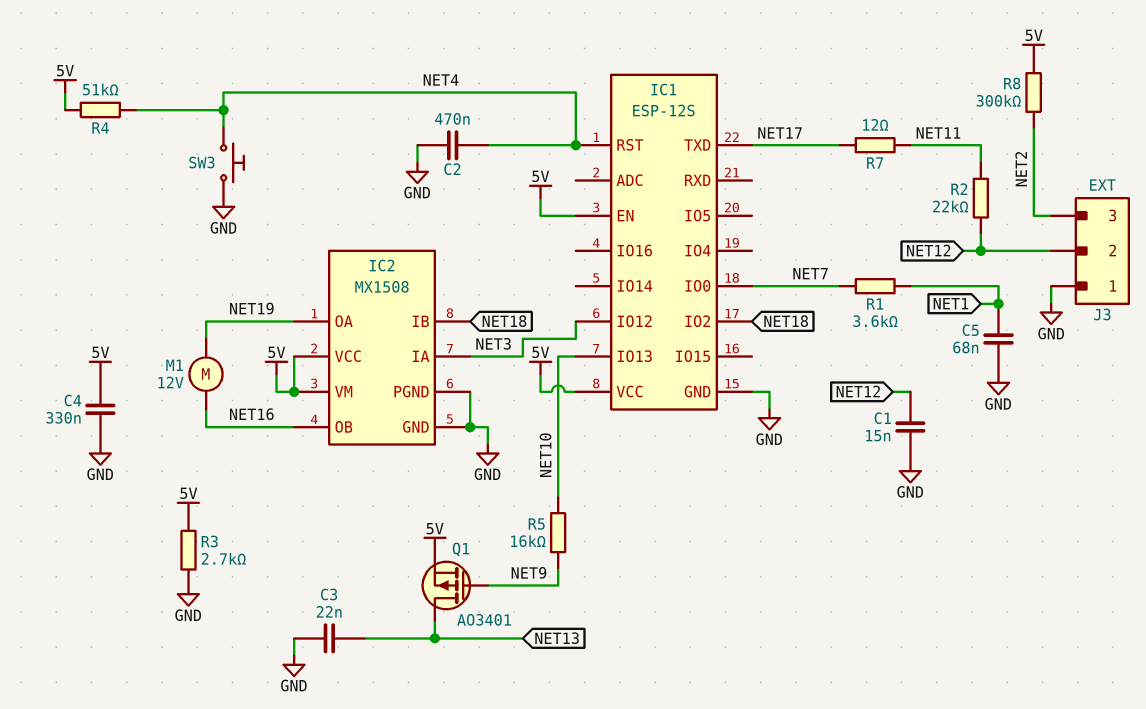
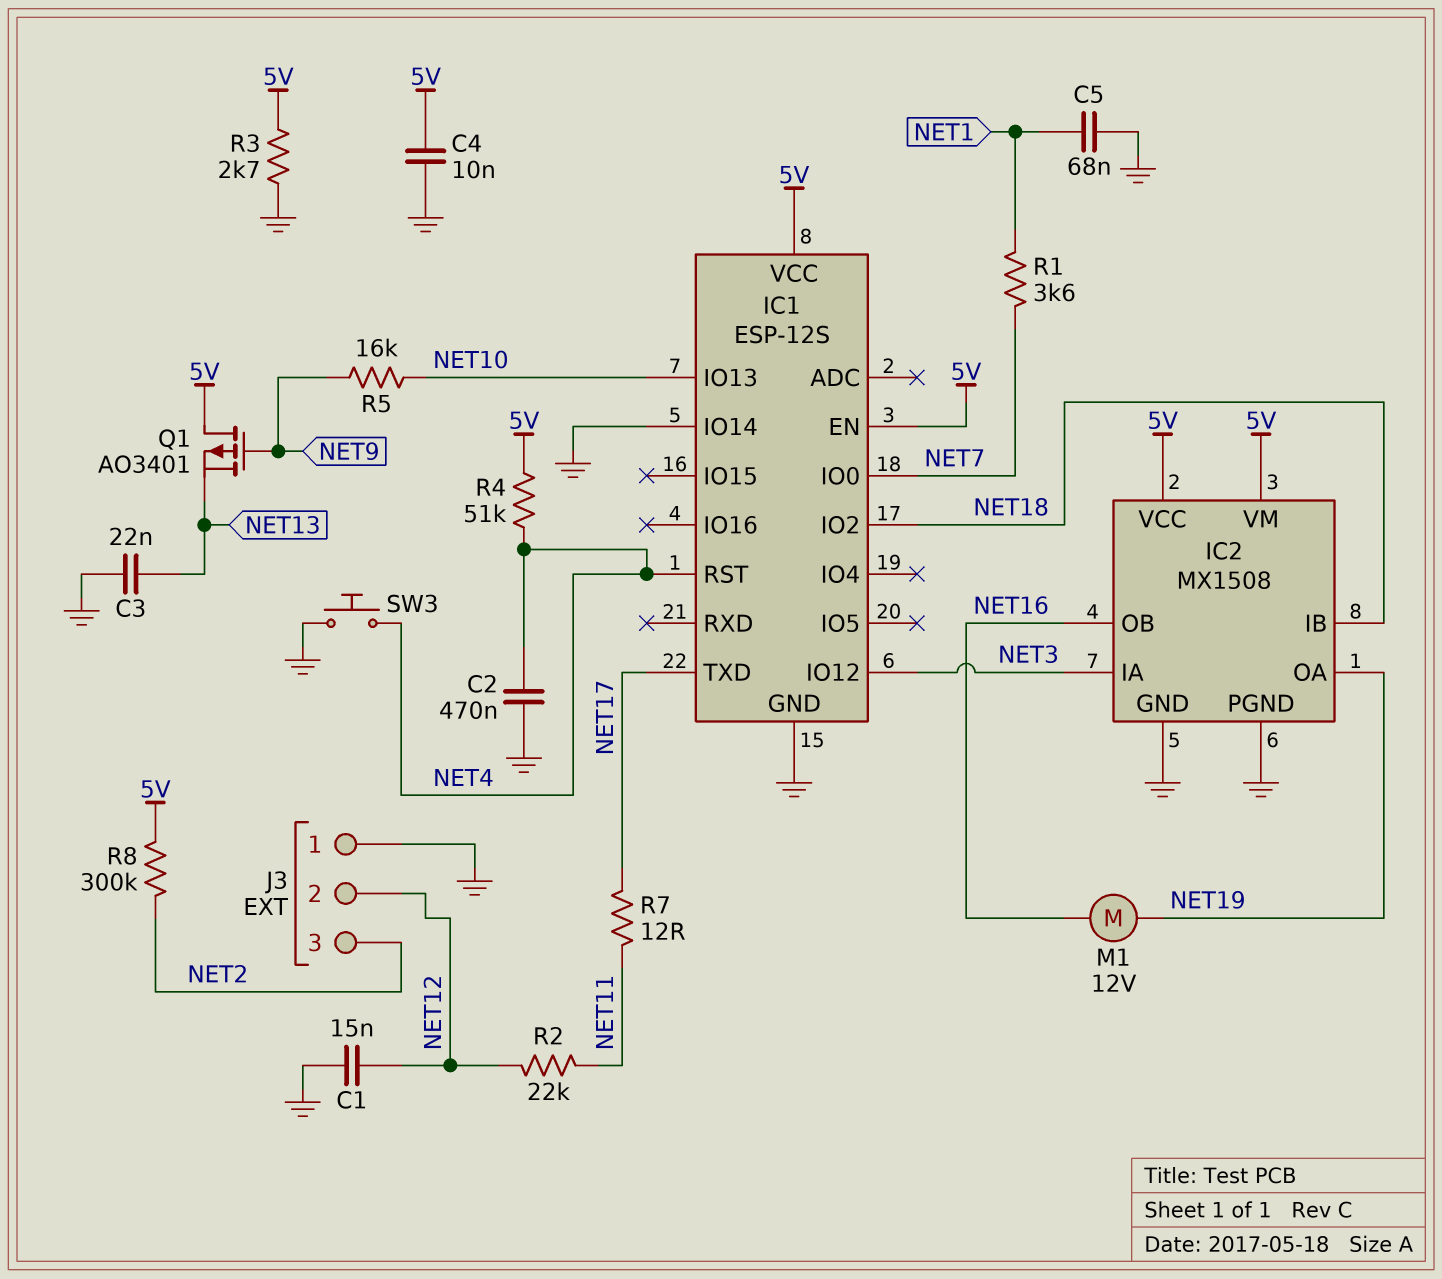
C4: 330nF (5V, GND) -> 10nF (5V, GND)
IC1 pin IO14: none -> GND
Q1: PMOS AO3401 (G NET9, D NET13, S 5V) -> PMOS AO3401 (G NET9, D 5V, S NET13)

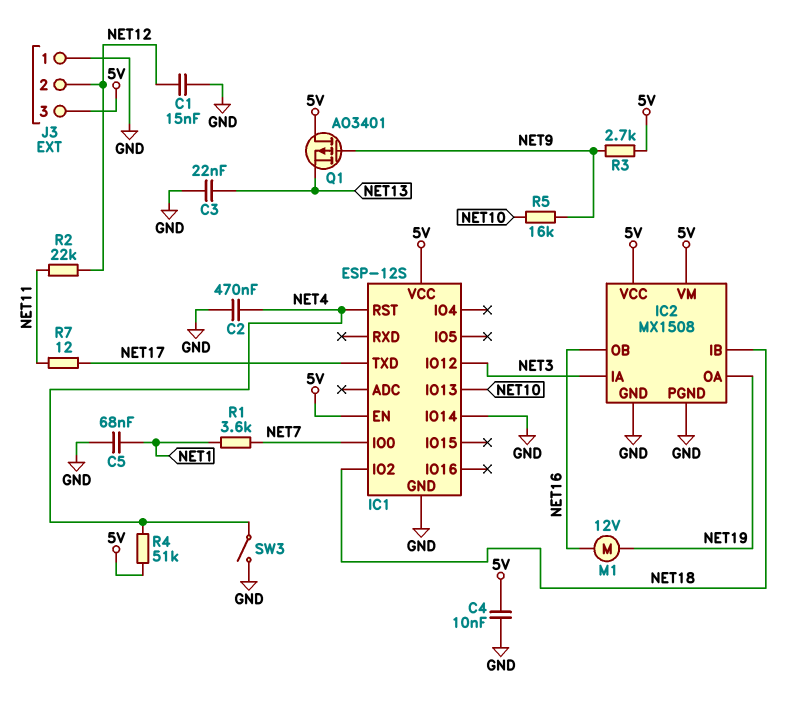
J3 pin 3: NET2 -> 5V
R3: 2.7k (5V, GND) -> 2.7k (5V, NET9)
R8: 300k (5V, NET2) -> none
SW3: button (GND, NET4) -> switch (GND, NET4)

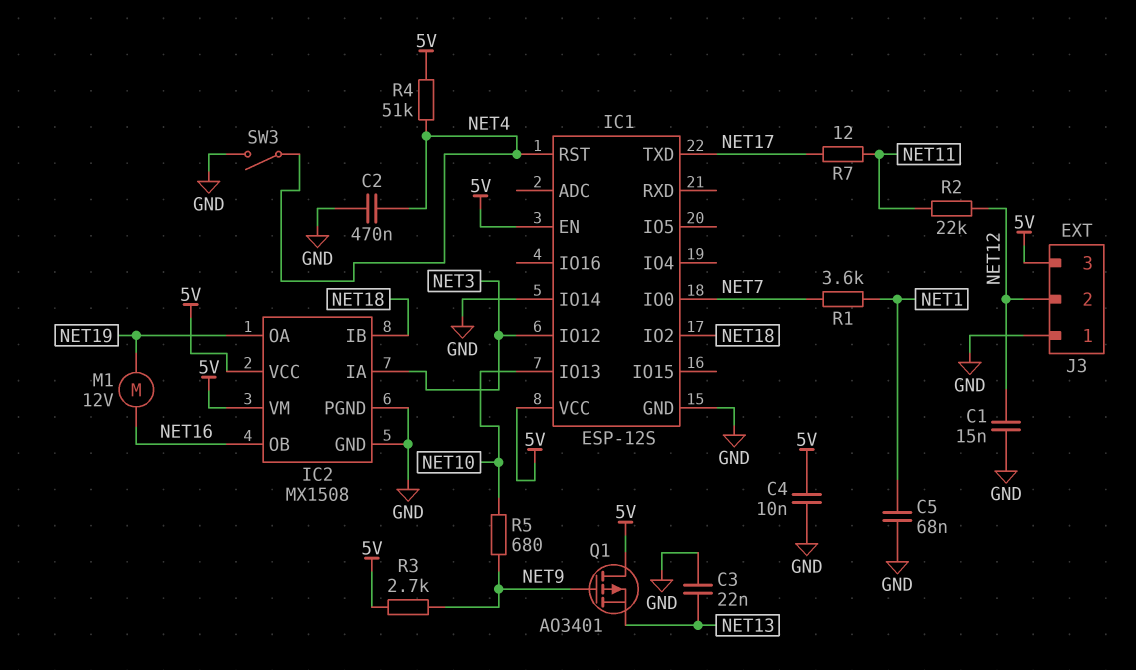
R5: 16k (NET9, NET10) -> 680 (NET9, NET10)

